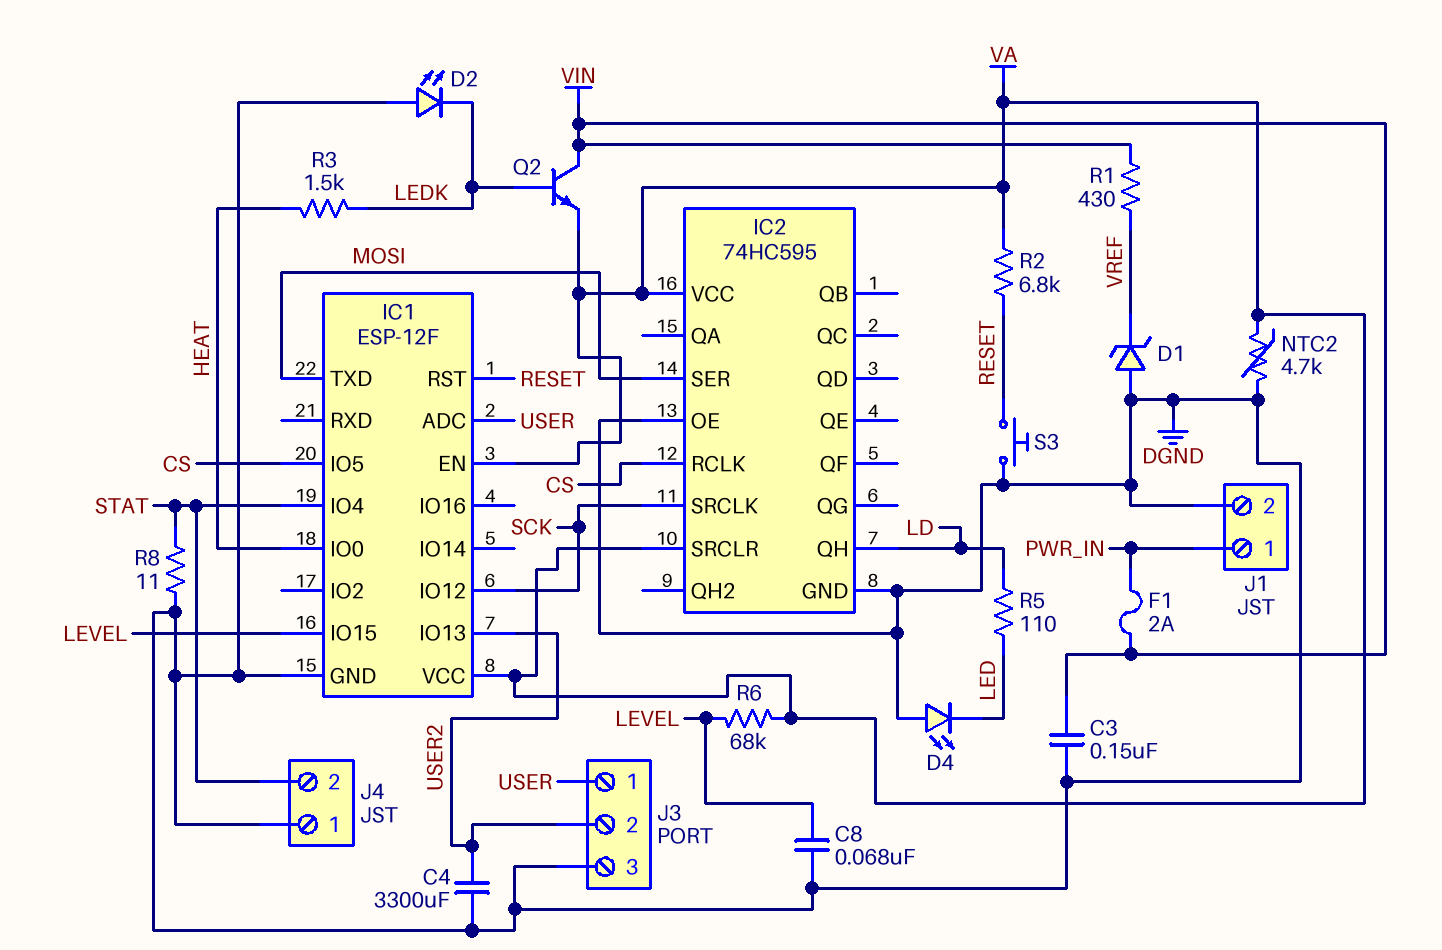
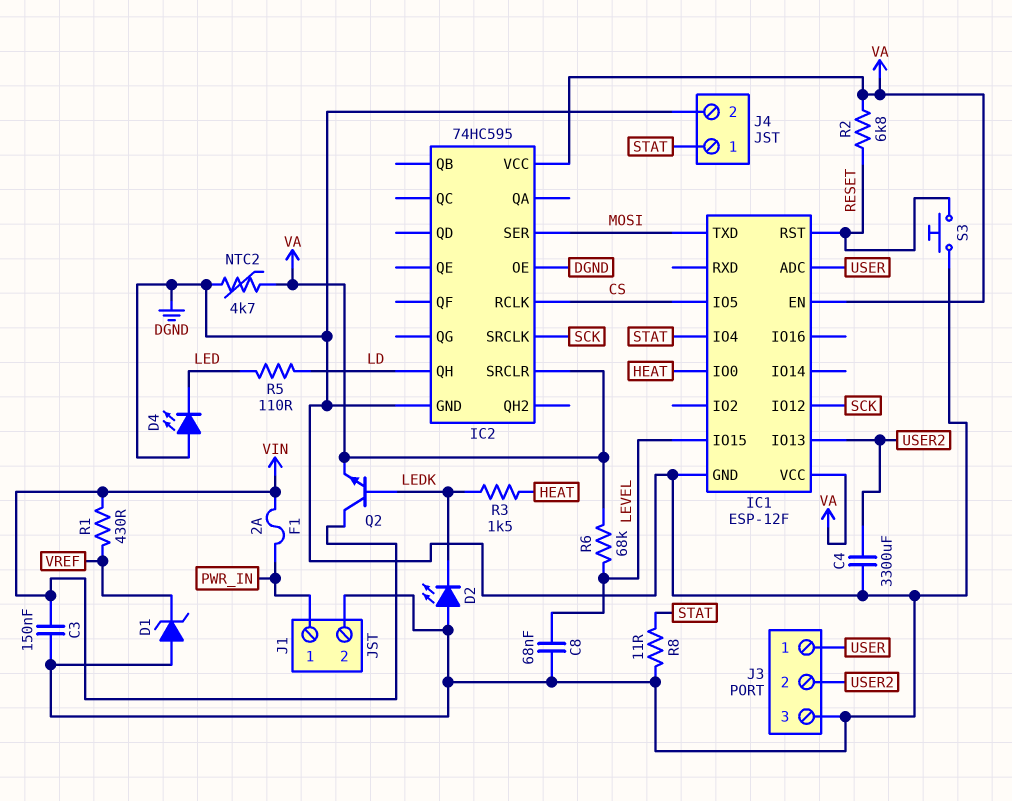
J4 pin 1: DGND -> STAT
J4 pin 2: STAT -> DGND

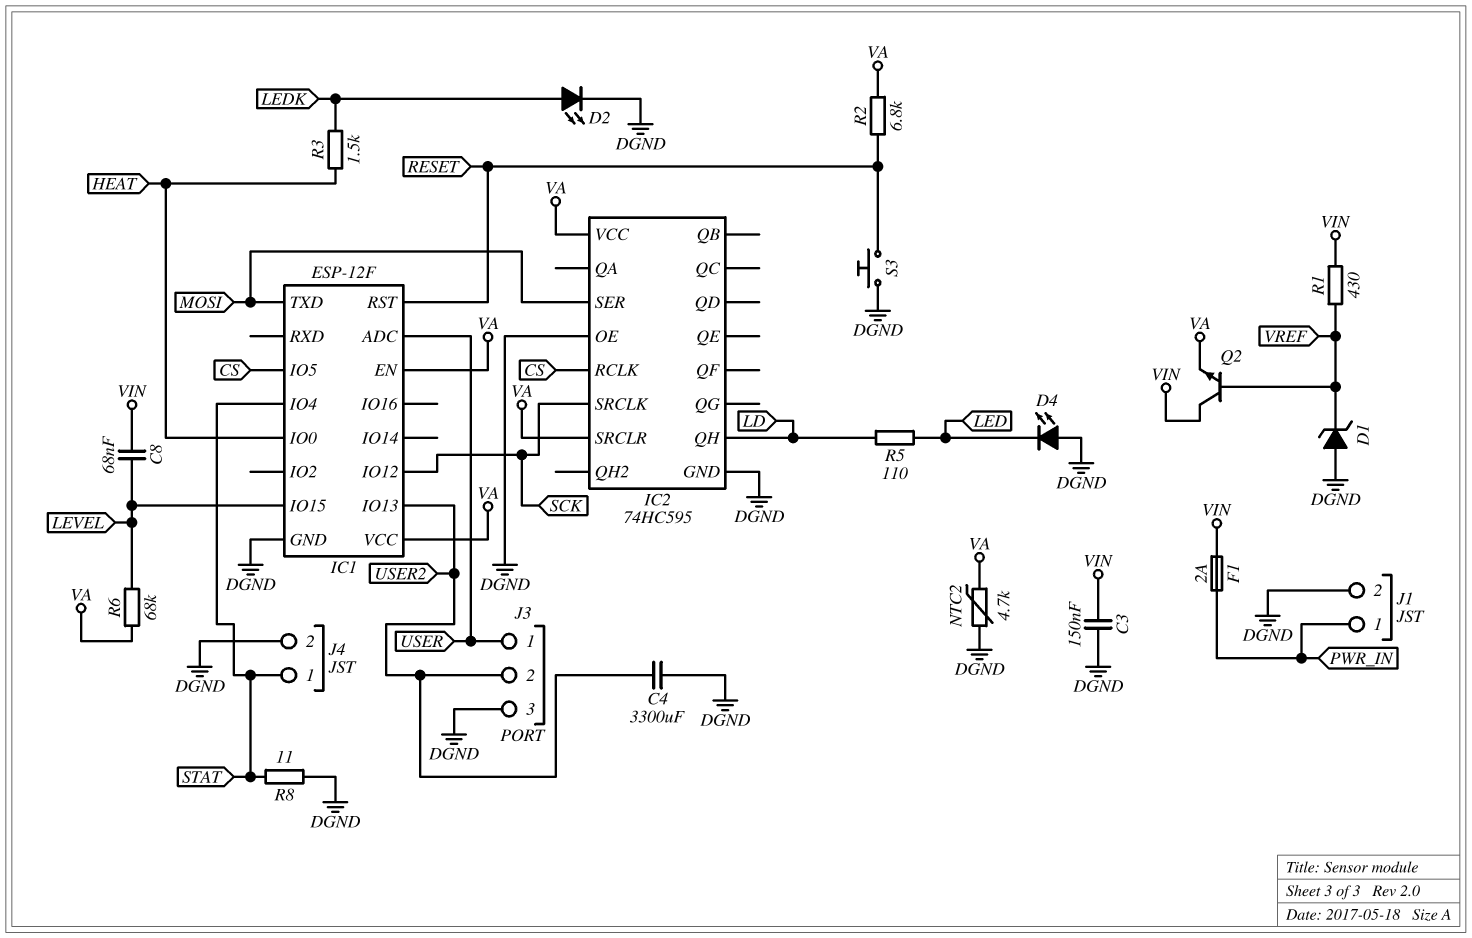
C8: 68nF (DGND, LEVEL) -> 68nF (LEVEL, VIN)
D2: LED (A DGND, K LEDK) -> LED (A LEDK, K DGND)
Q2: NPN (B LEDK, C VIN, E VA) -> NPN (B VREF, C VIN, E VA)

